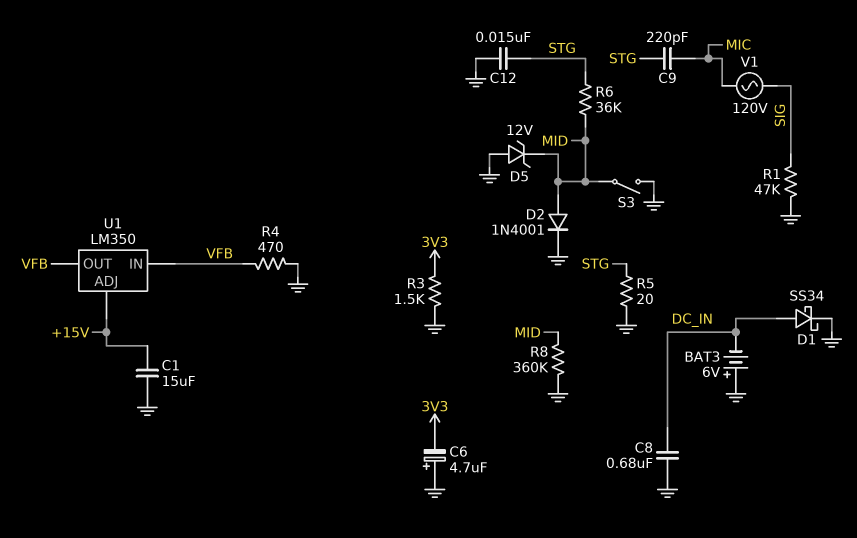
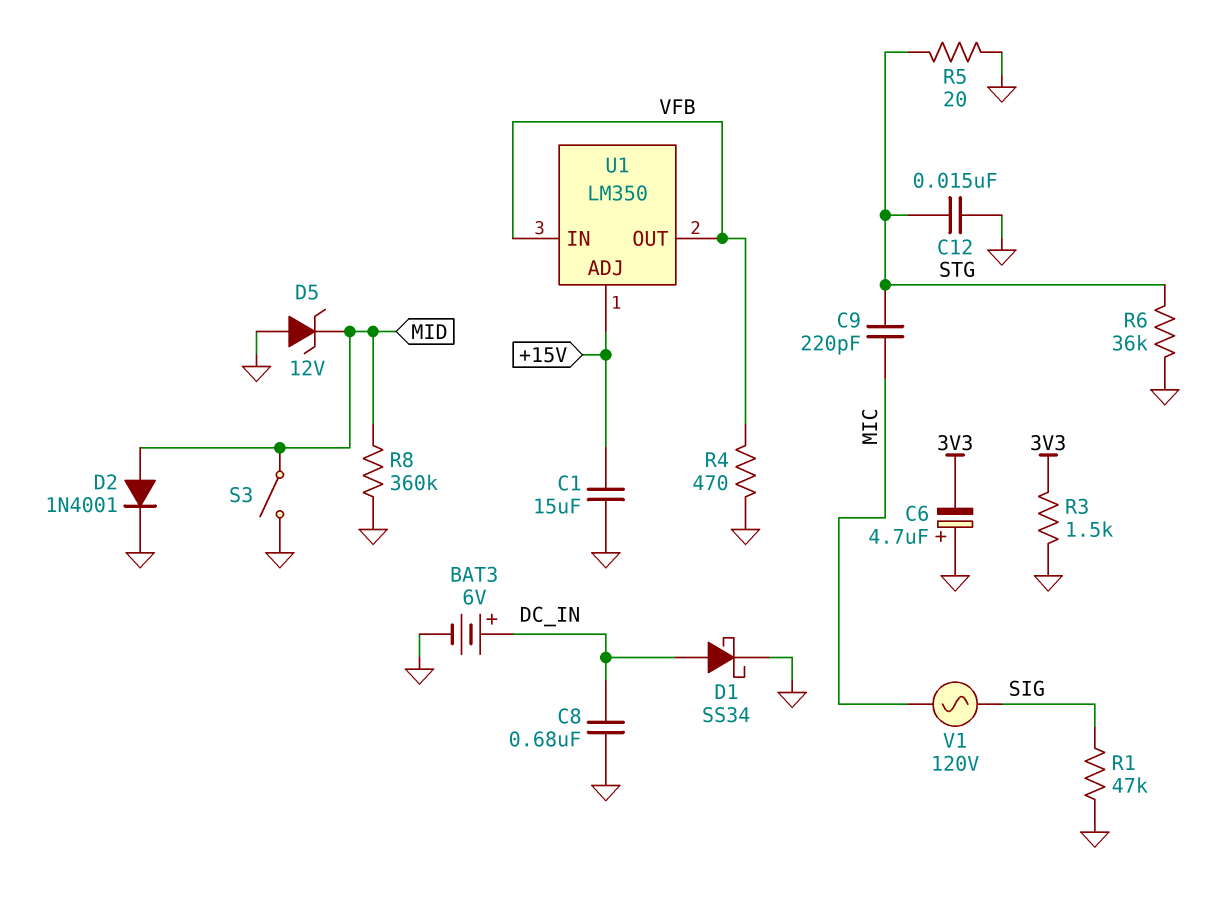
BAT3: 6V (plus GND, minus DC_IN) -> 6V (plus DC_IN, minus GND)
R6: 36k (MID, STG) -> 36k (GND, STG)

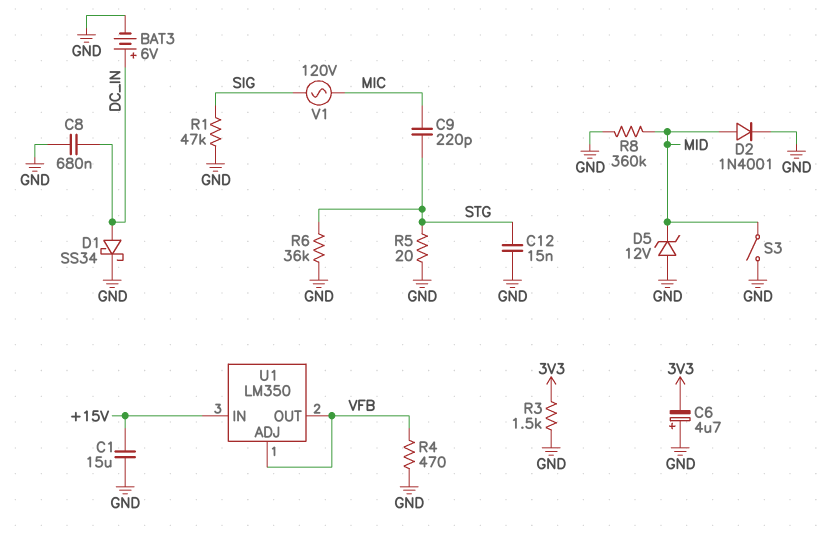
U1 pin ADJ: +15V -> VFB
U1 pin IN: VFB -> +15V

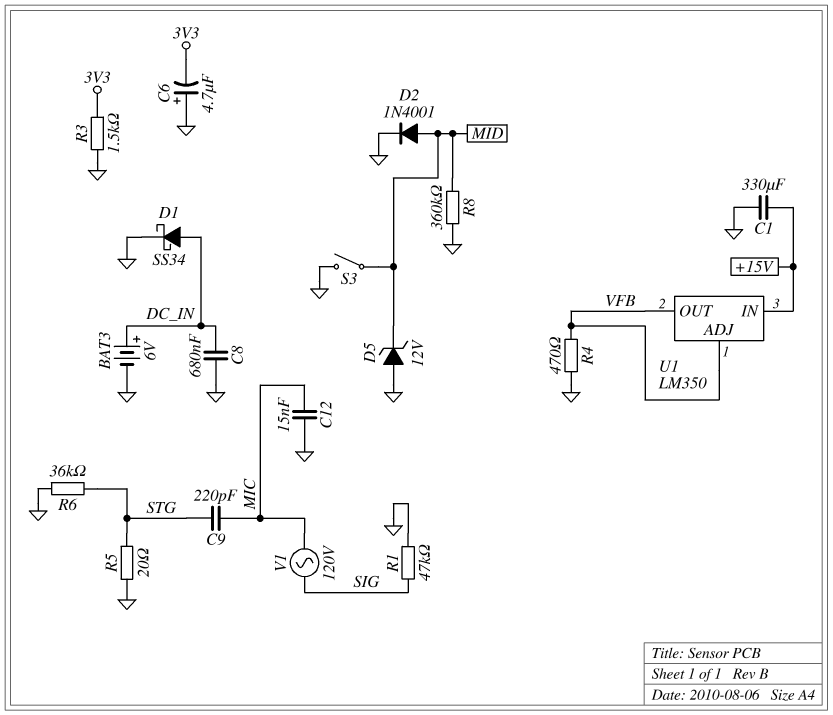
C1: 15uF (+15V, GND) -> 330uF (+15V, GND)
C12: 15nF (GND, STG) -> 15nF (GND, MIC)

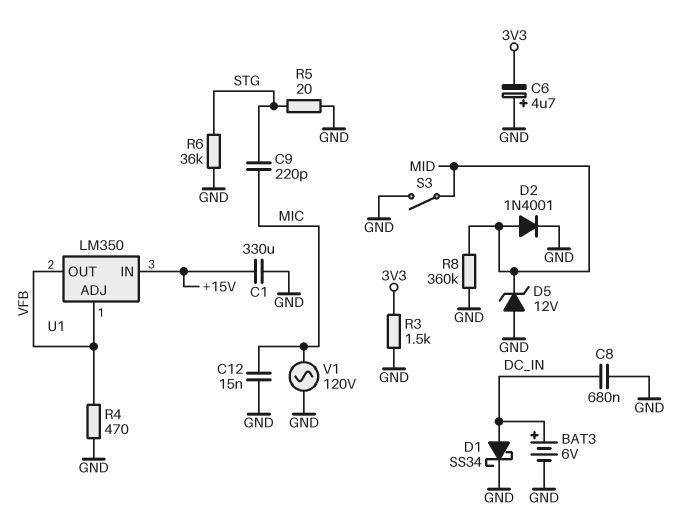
R1: 47k (GND, SIG) -> none
V1: AC 120V (MIC, SIG) -> AC 120V (GND, MIC)

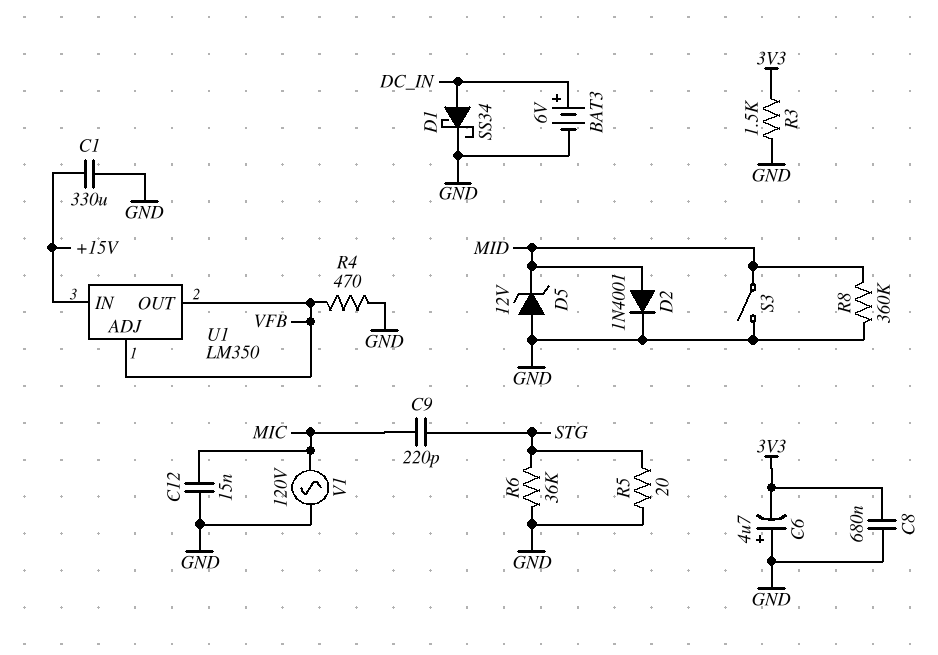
C8: 680nF (DC_IN, GND) -> 680nF (3V3, GND)

